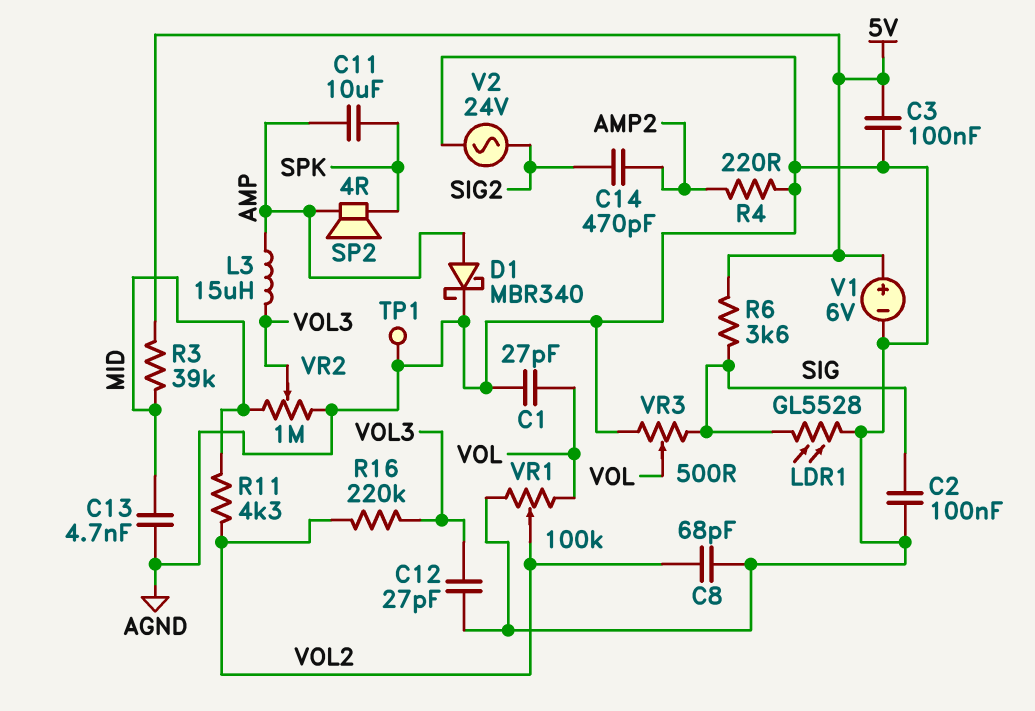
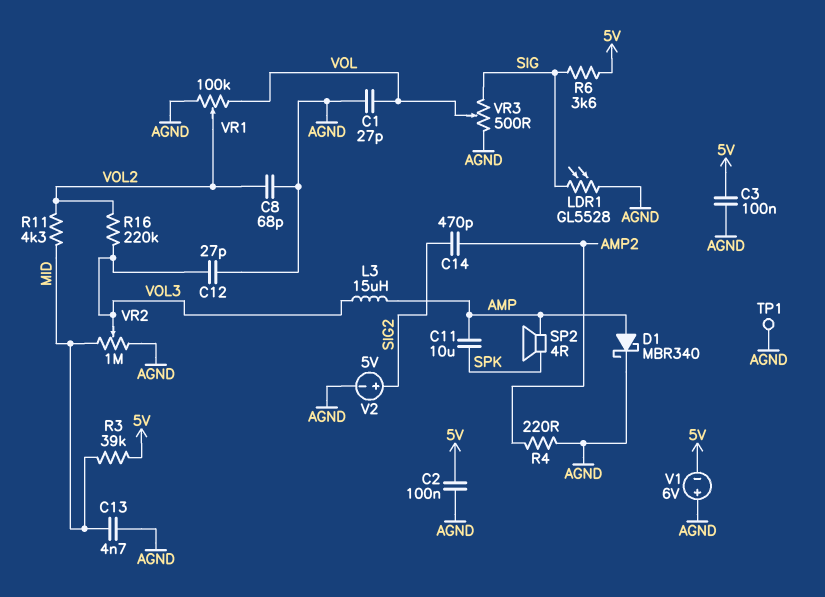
C2: 100nF (AGND, SIG) -> 100nF (5V, AGND)
V1: 6V (plus 5V, minus AGND) -> 6V (plus AGND, minus 5V)
V2: AC 24V (AGND, SIG2) -> 5V (plus SIG2, minus AGND)

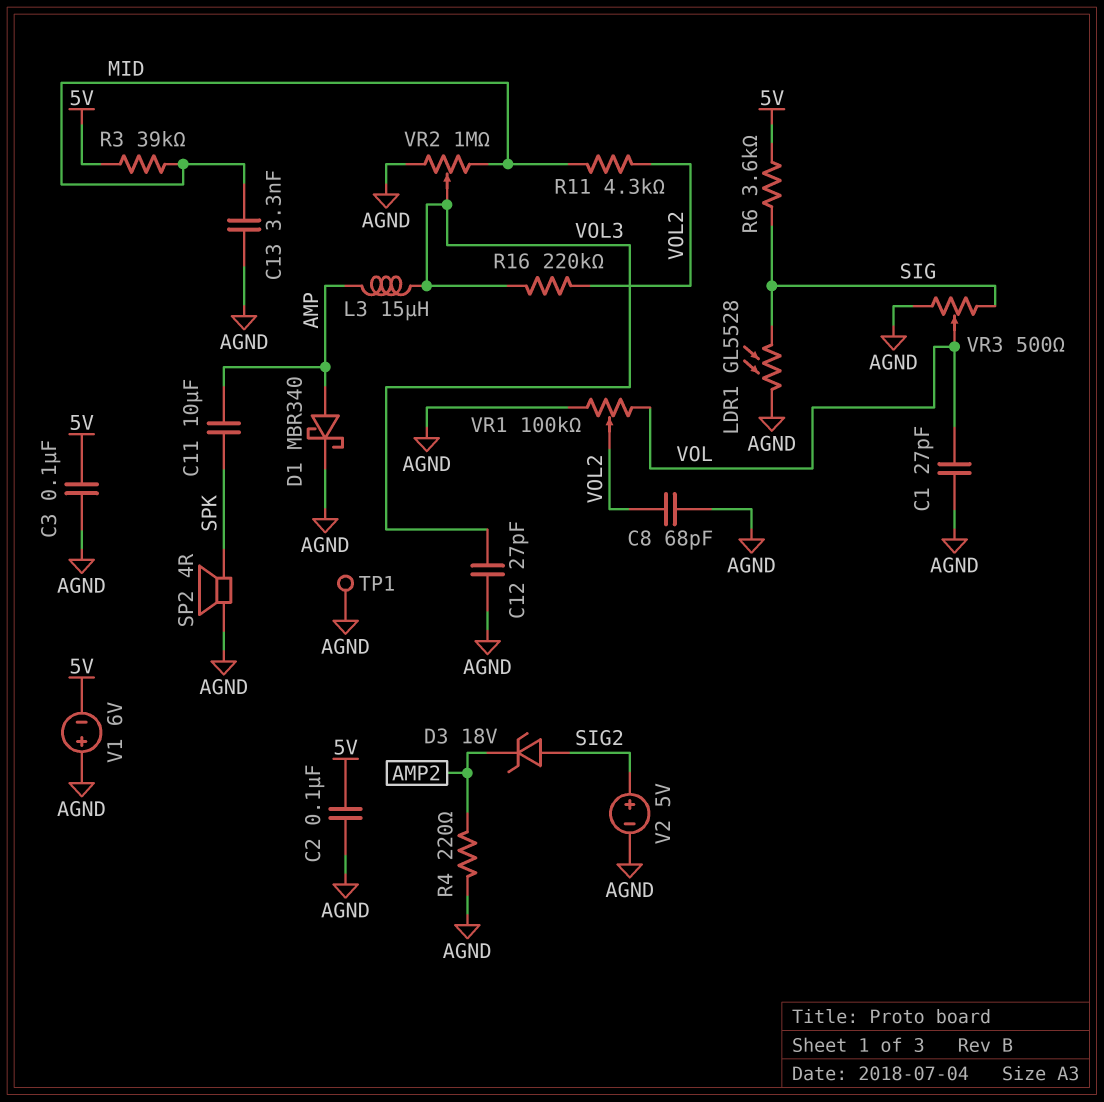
C13: 4.7nF (AGND, MID) -> 3.3nF (AGND, MID)
C14: 470pF (AMP2, SIG2) -> none
D3: none -> zener 18V (A SIG2, K AMP2)
SP2: speaker 4R (AMP, SPK) -> speaker 4R (AGND, SPK)

